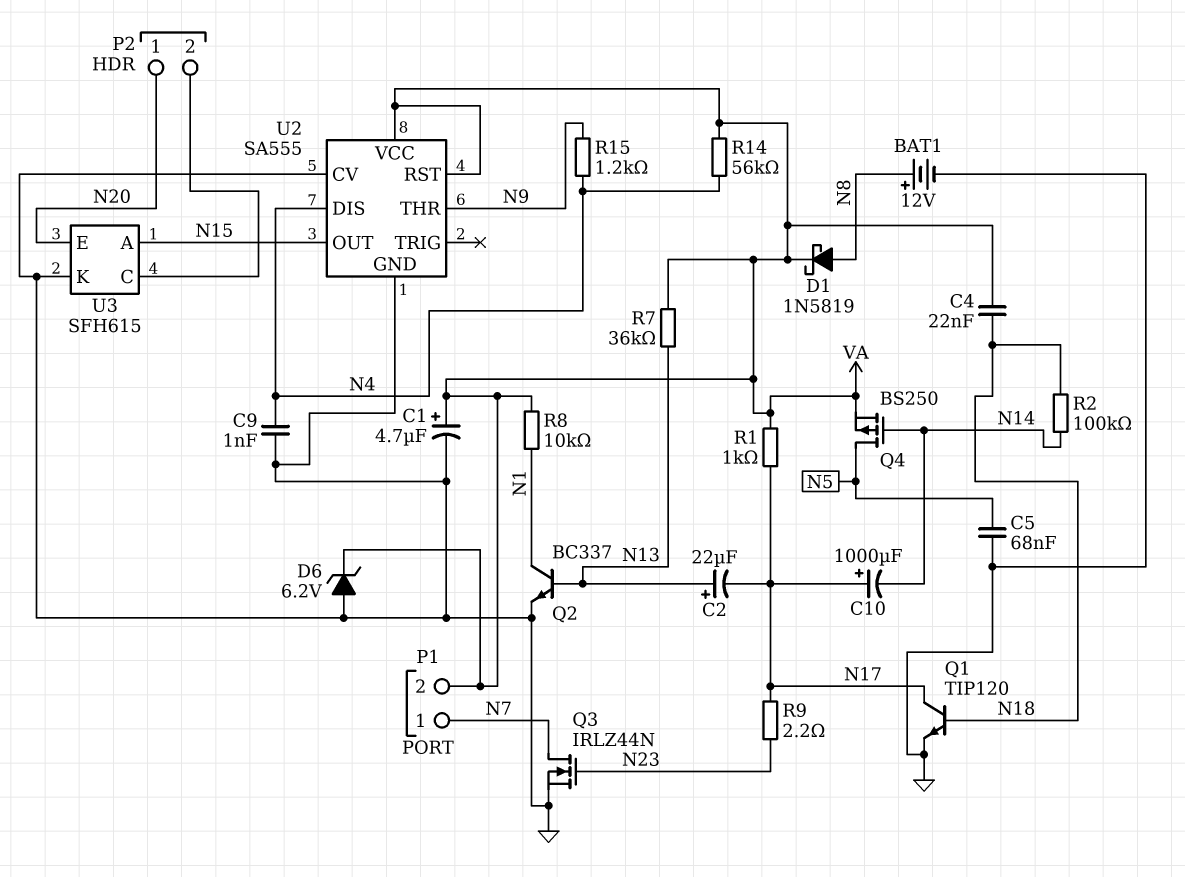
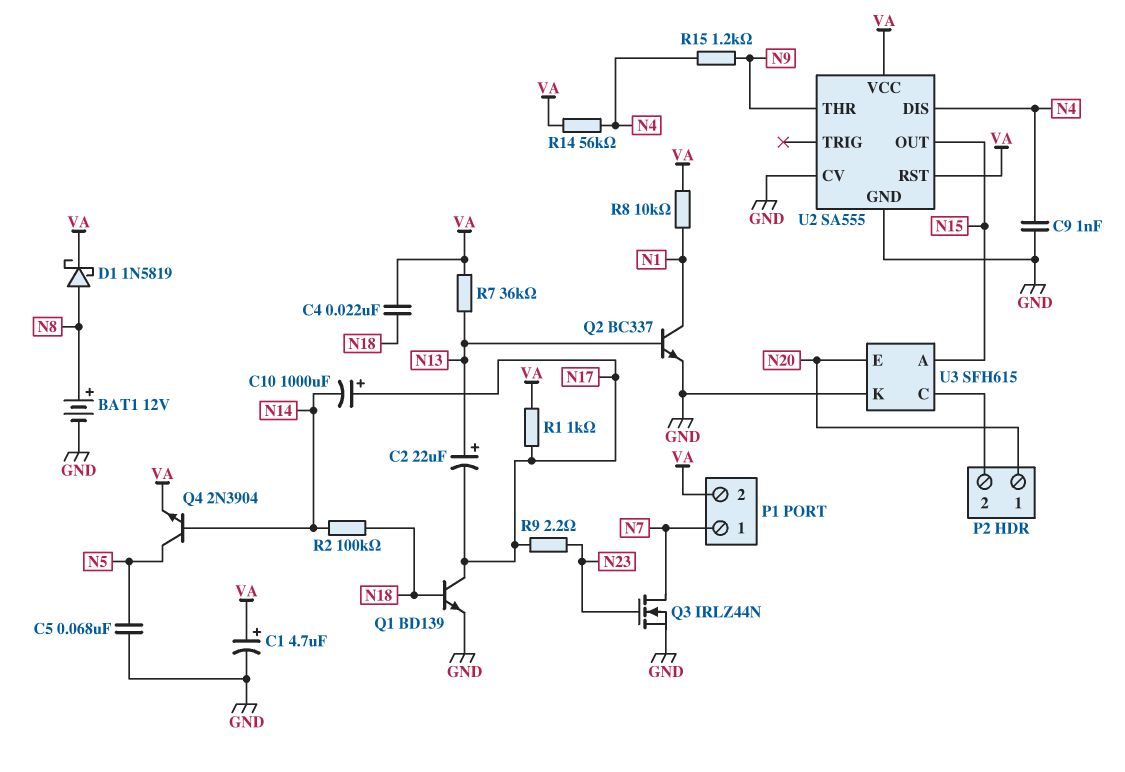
D6: zener 6.2V (A GND, K VA) -> none
Q1: NPN TIP120 (B N18, C N17, E GND) -> NPN BD139 (B N18, C N17, E GND)
Q4: PMOS BS250 (G N14, D N5, S VA) -> NPN 2N3904 (B N14, C N5, E VA)

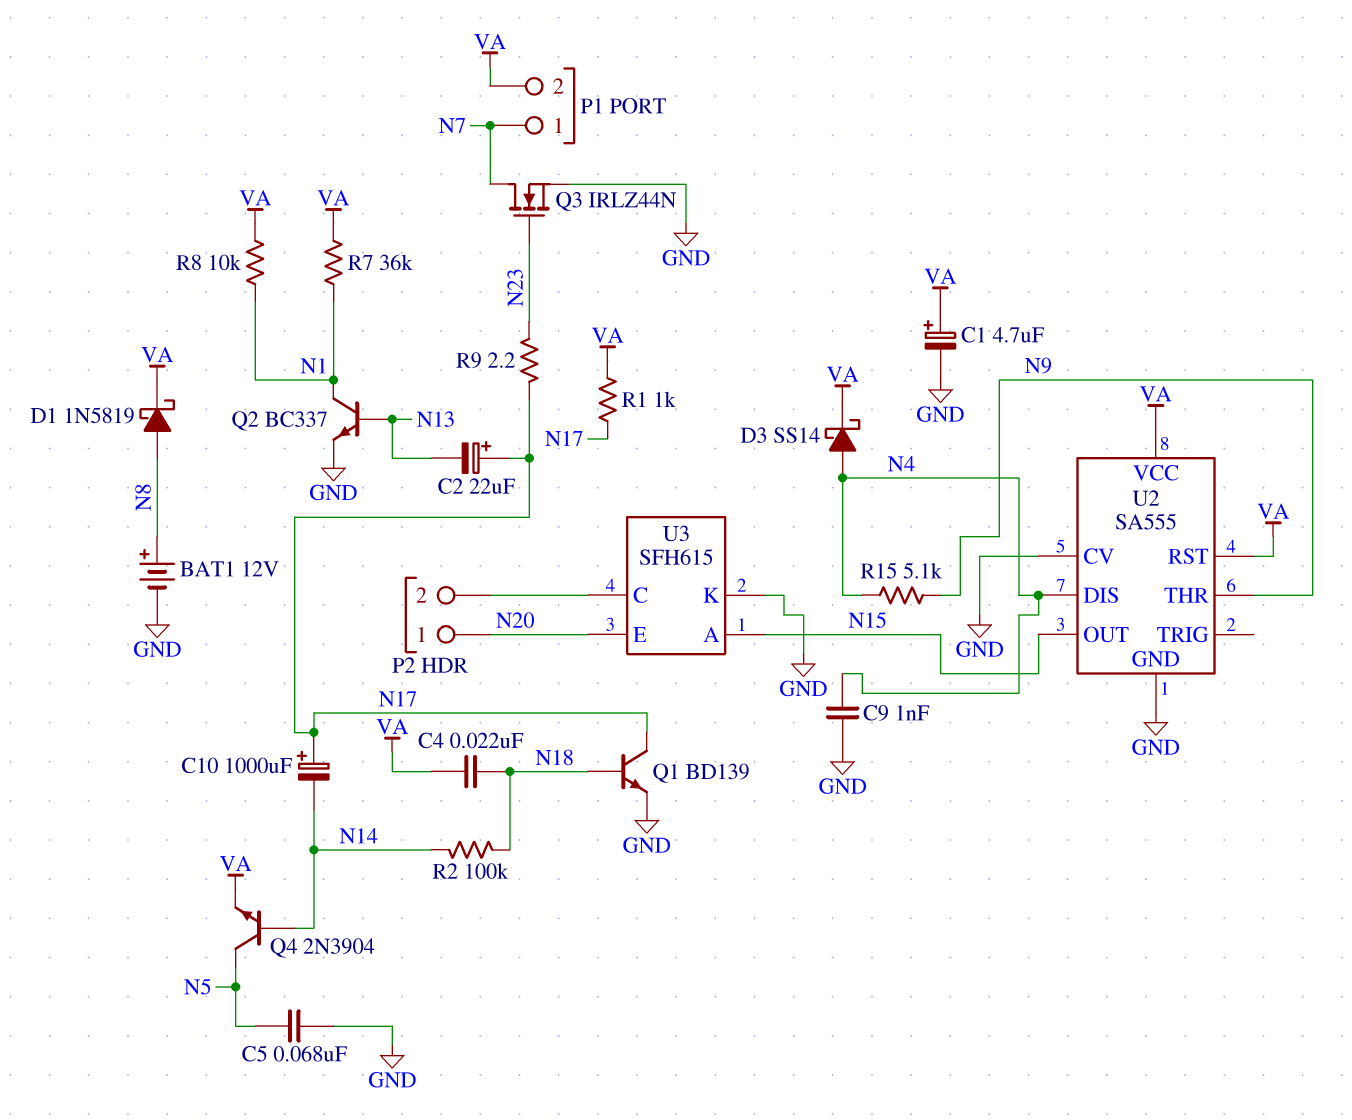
C2: 22uF (plus N13, minus N17) -> 22uF (plus N17, minus N13)
D3: none -> schottky SS14 (A N4, K VA)
R7: 36k (N13, VA) -> 36k (N1, VA)
R14: 56k (N4, VA) -> none
R15: 1.2k (N4, N9) -> 5.1k (N4, N9)

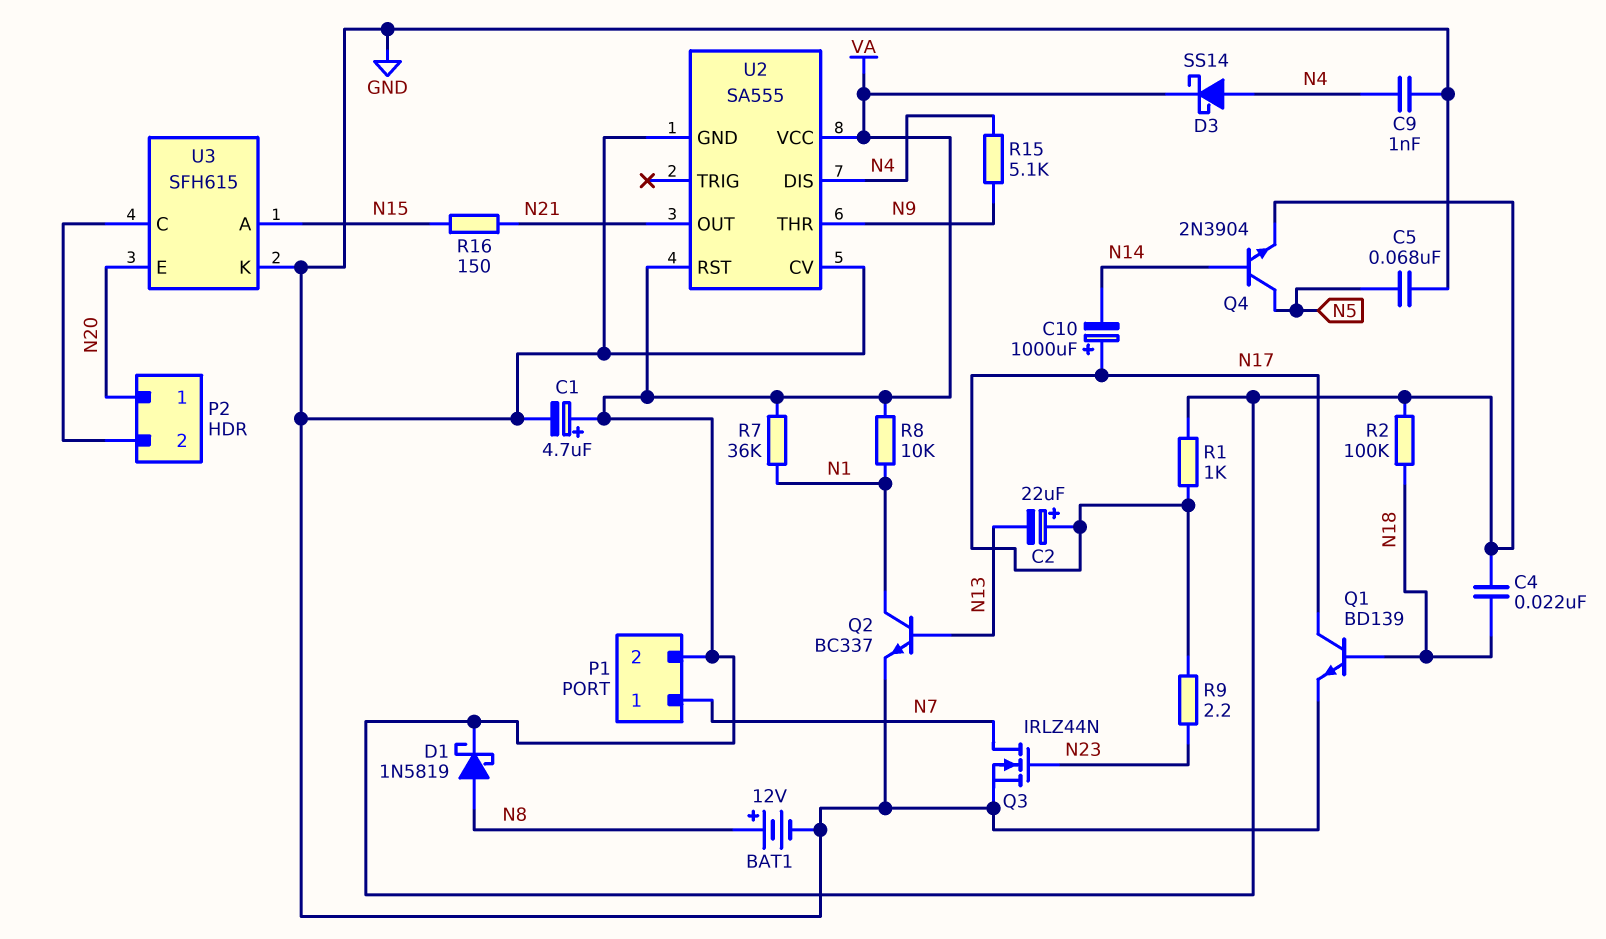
R2: 100k (N14, N18) -> 100k (N18, VA)
R16: none -> 150 (N15, N21)
U2 pin OUT: N15 -> N21

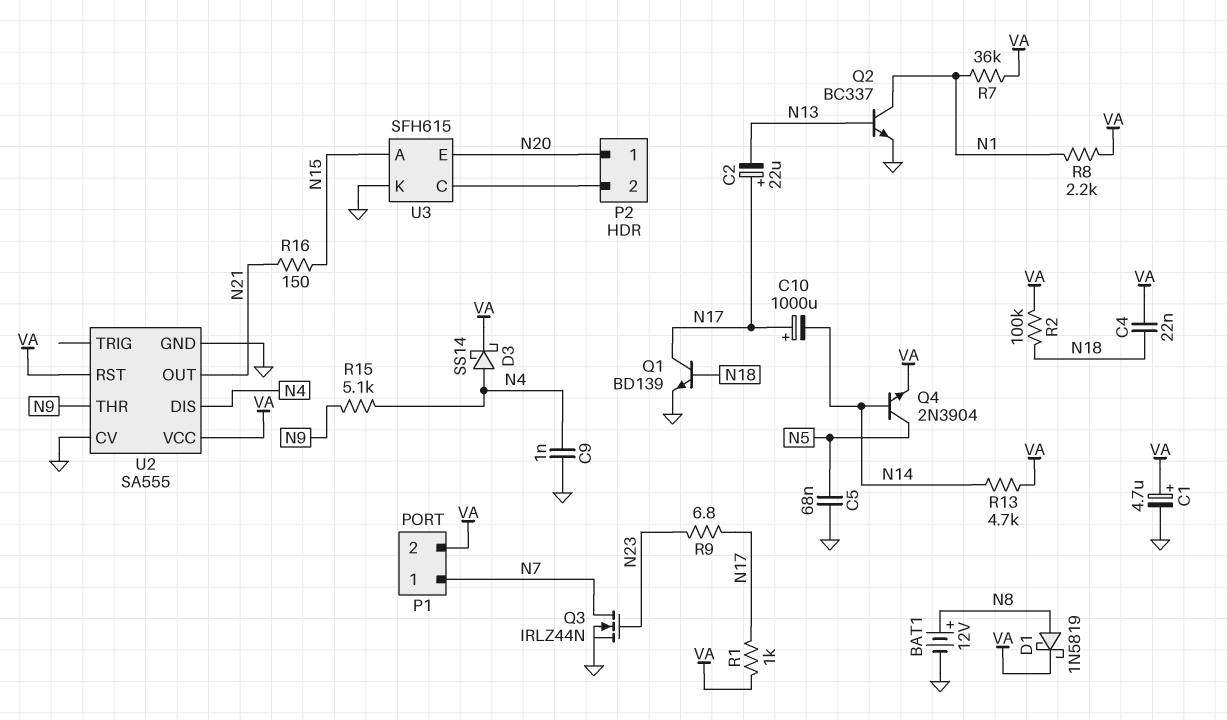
R8: 10k (N1, VA) -> 2.2k (N1, VA)
R9: 2.2 (N17, N23) -> 6.8 (N17, N23)
R13: none -> 4.7k (N14, VA)

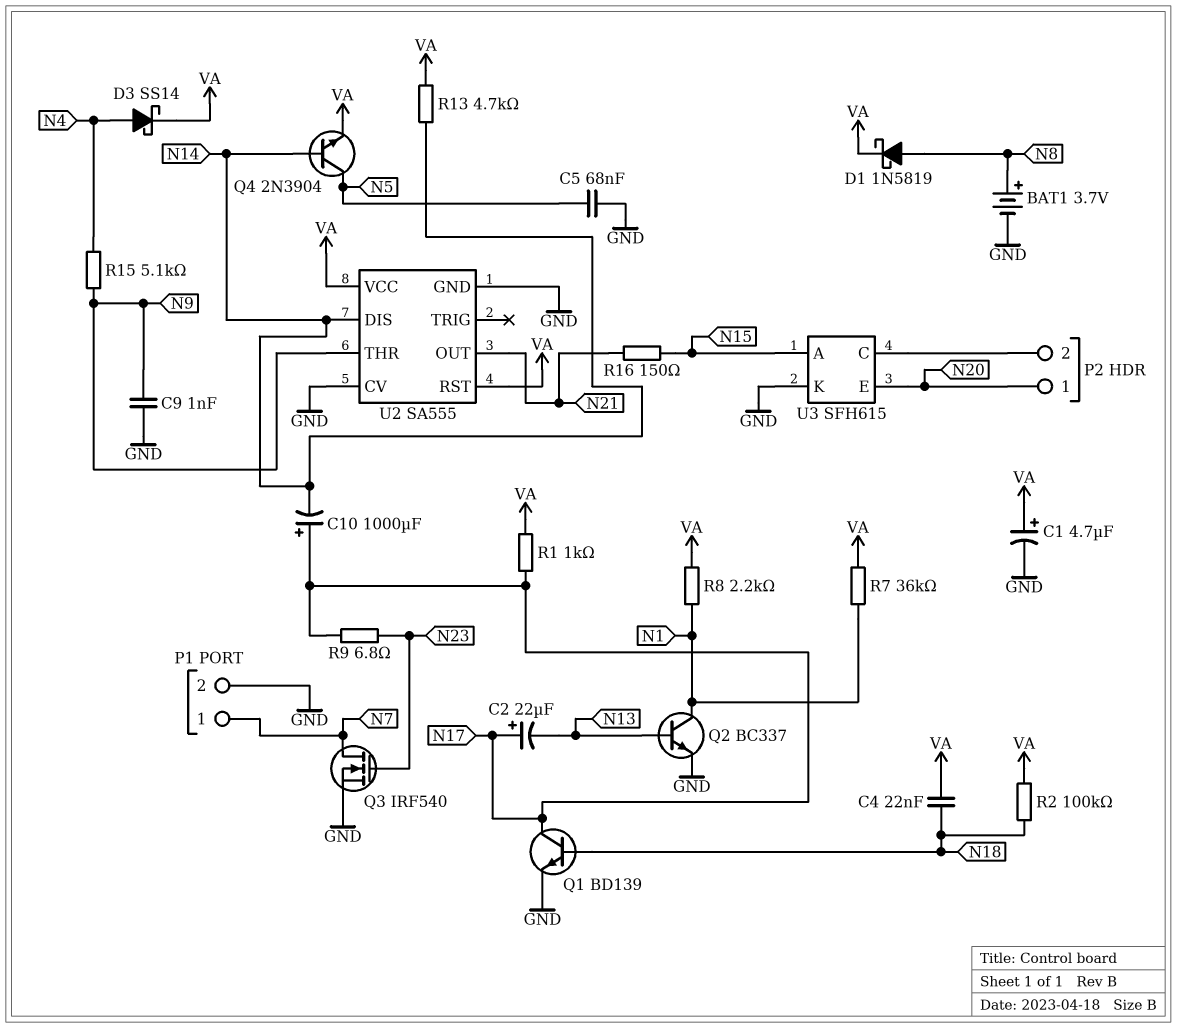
BAT1: 12V (plus N8, minus GND) -> 3.7V (plus N8, minus GND)
C9: 1nF (GND, N4) -> 1nF (GND, N9)
P1 pin 2: VA -> GND
Q3: NMOS IRLZ44N (G N23, D N7, S GND) -> NMOS IRF540 (G N23, D N7, S GND)
U2 pin DIS: N4 -> N14

